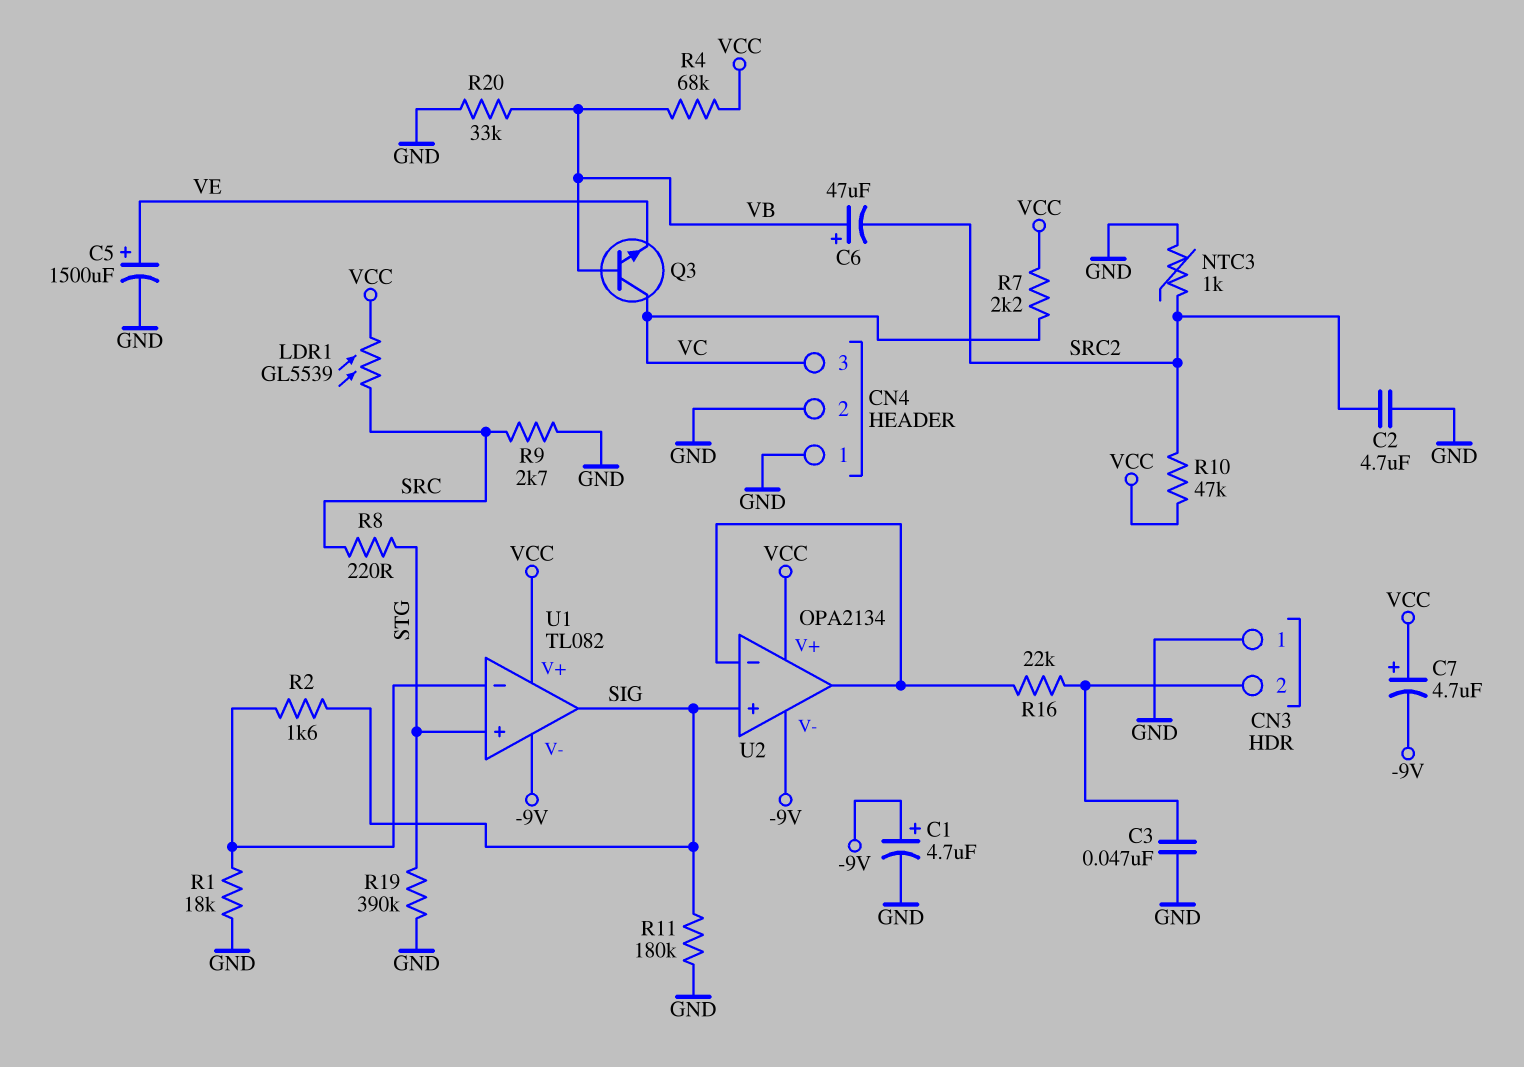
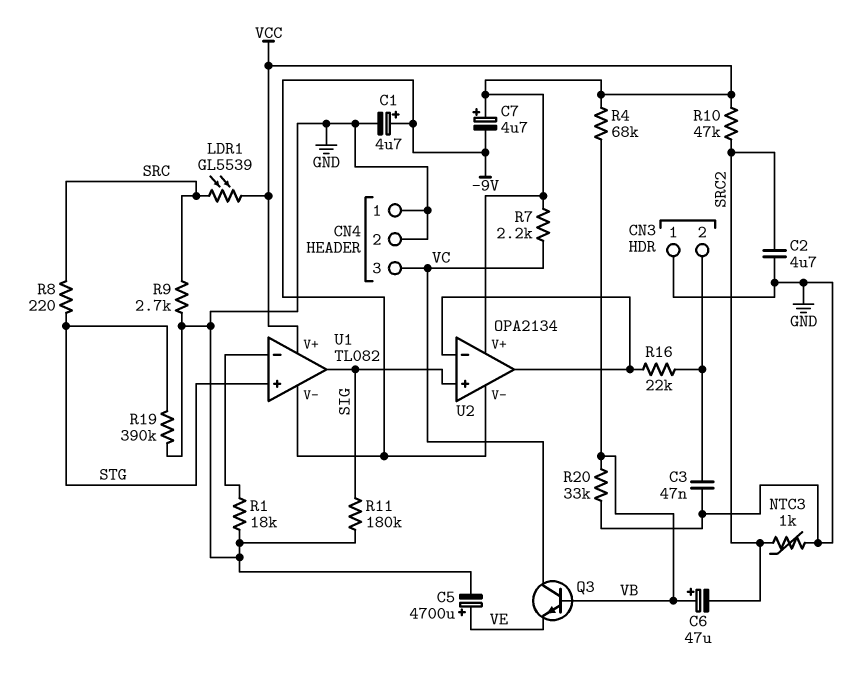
C5: 1500uF (plus VE, minus GND) -> 4700uF (plus VE, minus GND)
R2: 1.6k (SIG, U1/in-) -> none

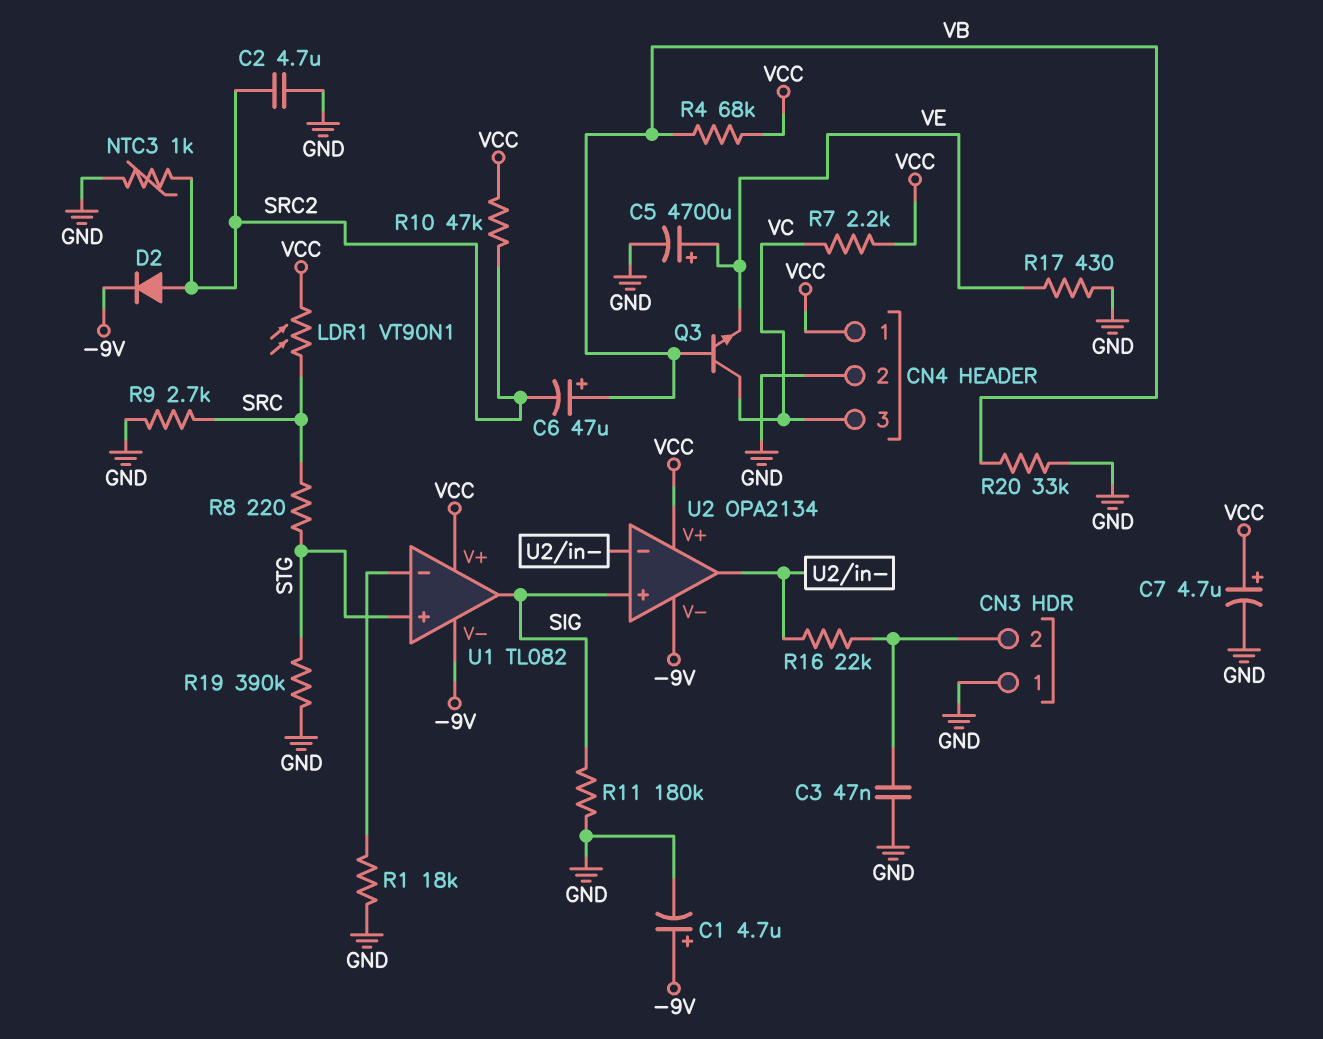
C7: 4.7uF (plus VCC, minus -9V) -> 4.7uF (plus VCC, minus GND)
CN4 pin 1: GND -> VCC
D2: none -> diode (A SRC2, K -9V)
LDR1: GL5539 (SRC, VCC) -> VT90N1 (SRC, VCC)
R17: none -> 430 (GND, VE)

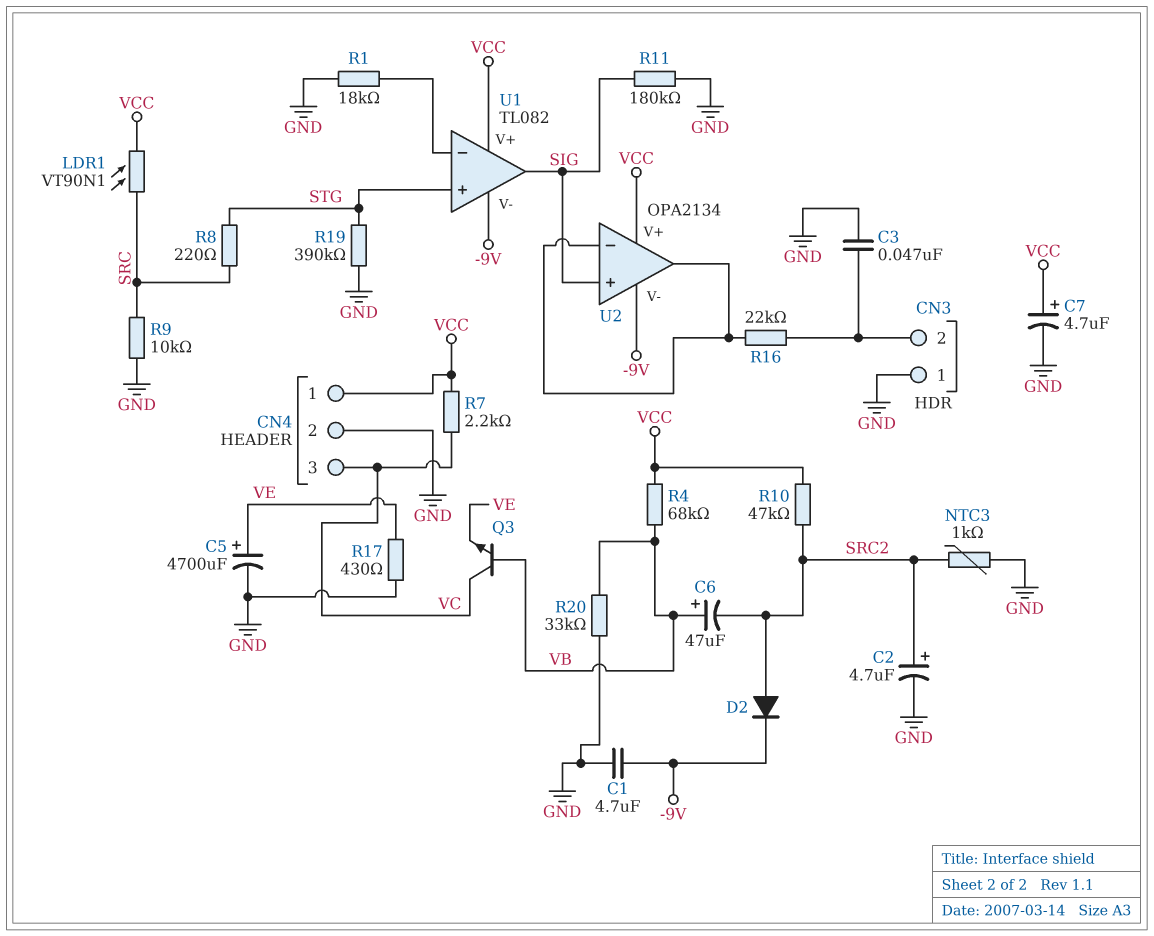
C1: 4.7uF (plus -9V, minus GND) -> 4.7uF (-9V, GND)
C2: 4.7uF (GND, SRC2) -> 4.7uF (plus SRC2, minus GND)
R9: 2.7k (GND, SRC) -> 10k (GND, SRC)

